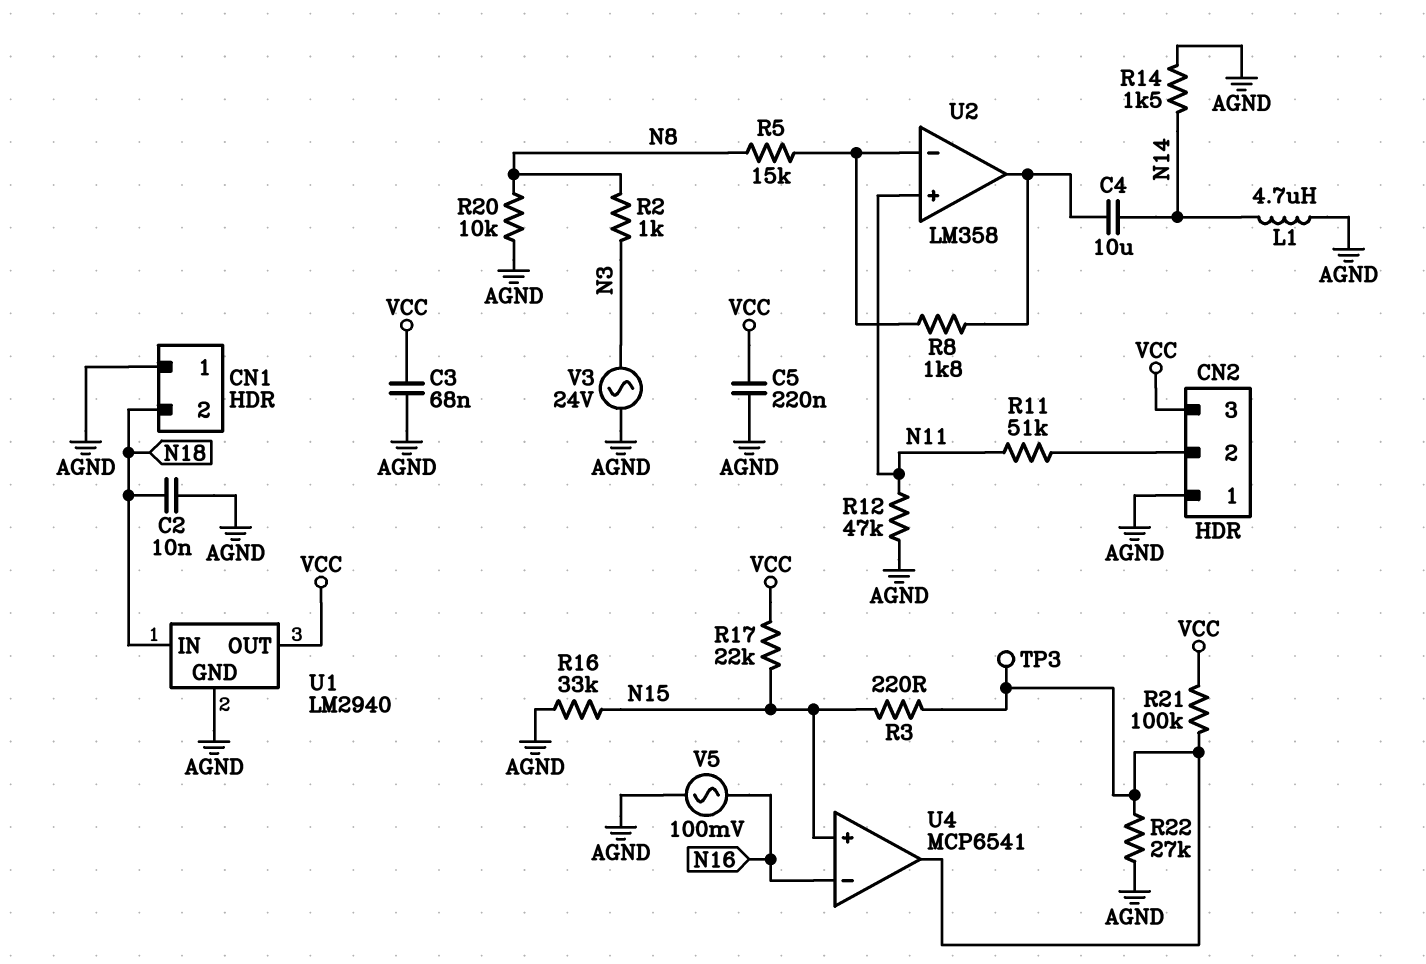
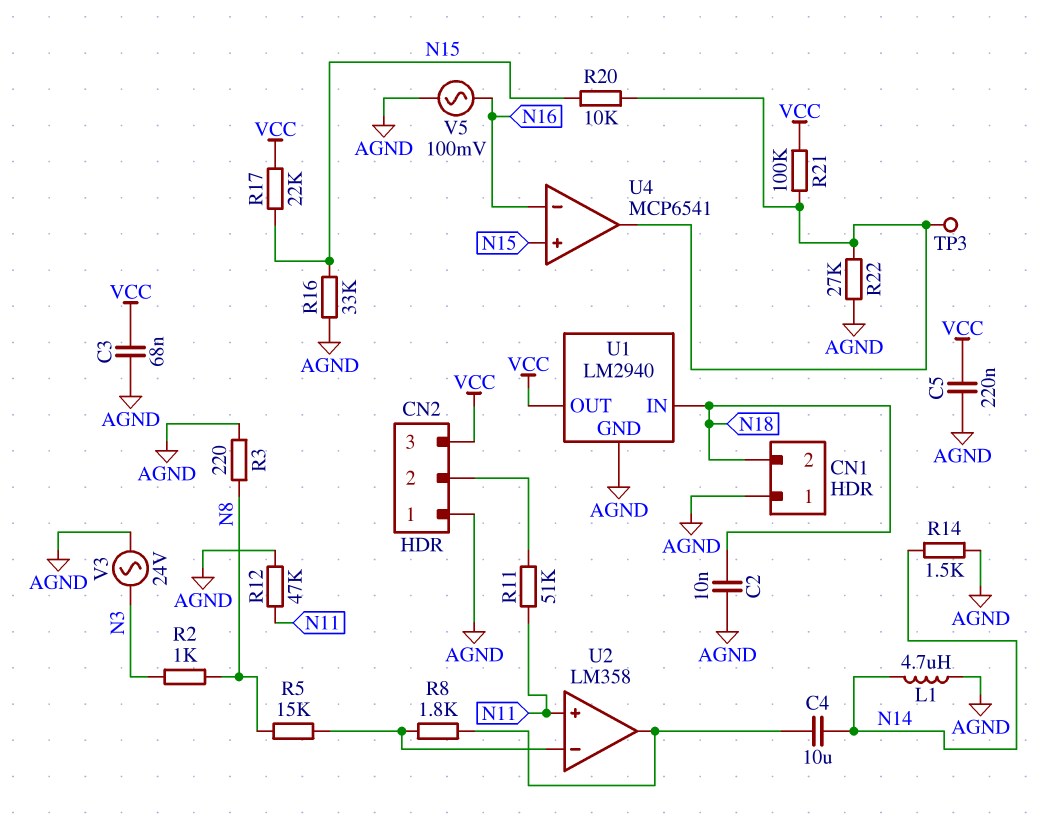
R3: 220 (N15, U4/out) -> 220 (AGND, N8)
R20: 10k (AGND, N8) -> 10k (N15, U4/out)

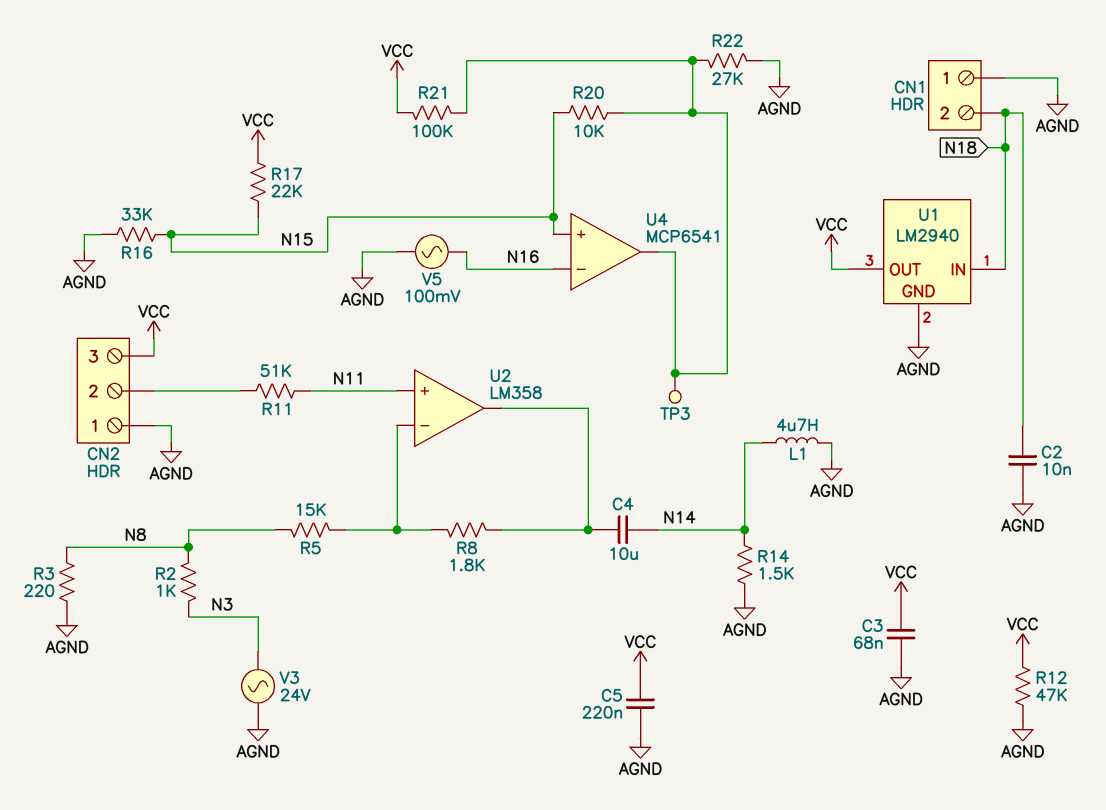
R12: 47k (AGND, N11) -> 47k (AGND, VCC)

